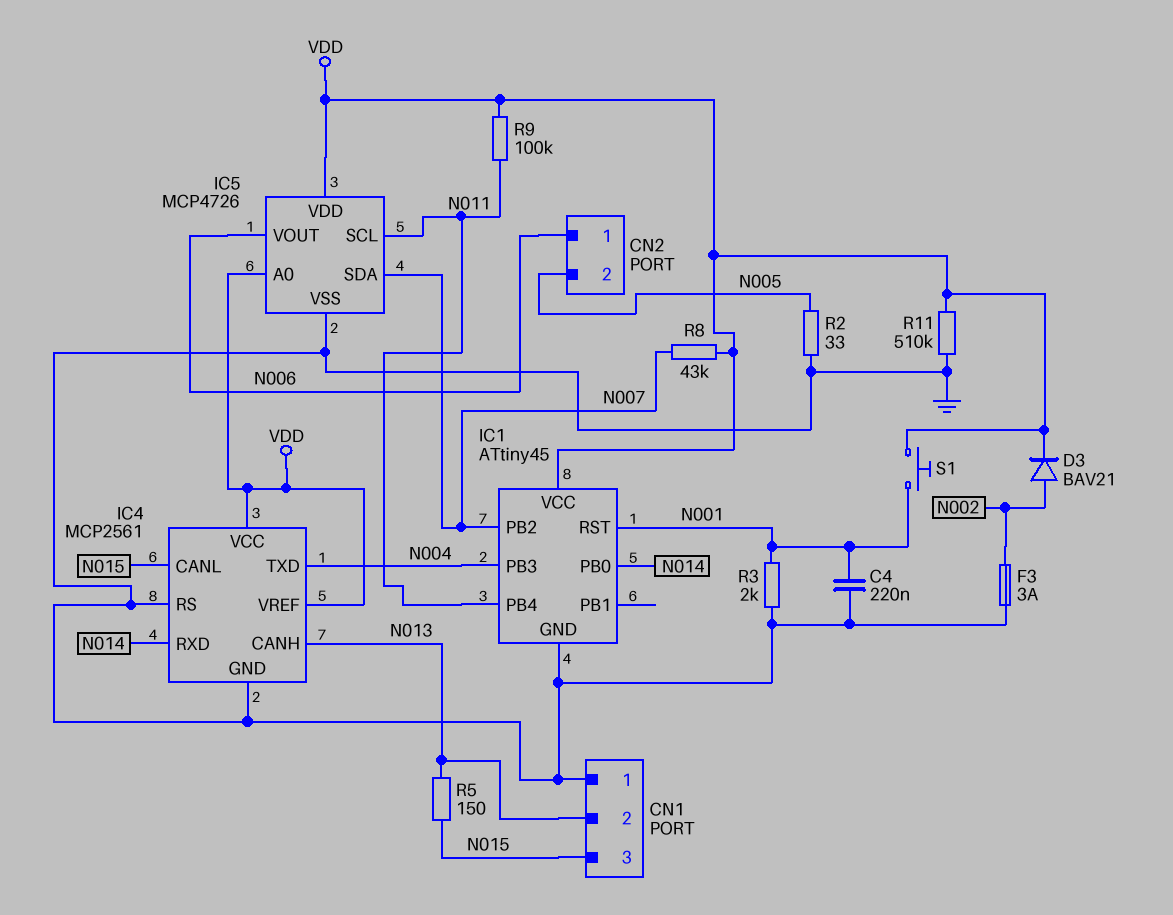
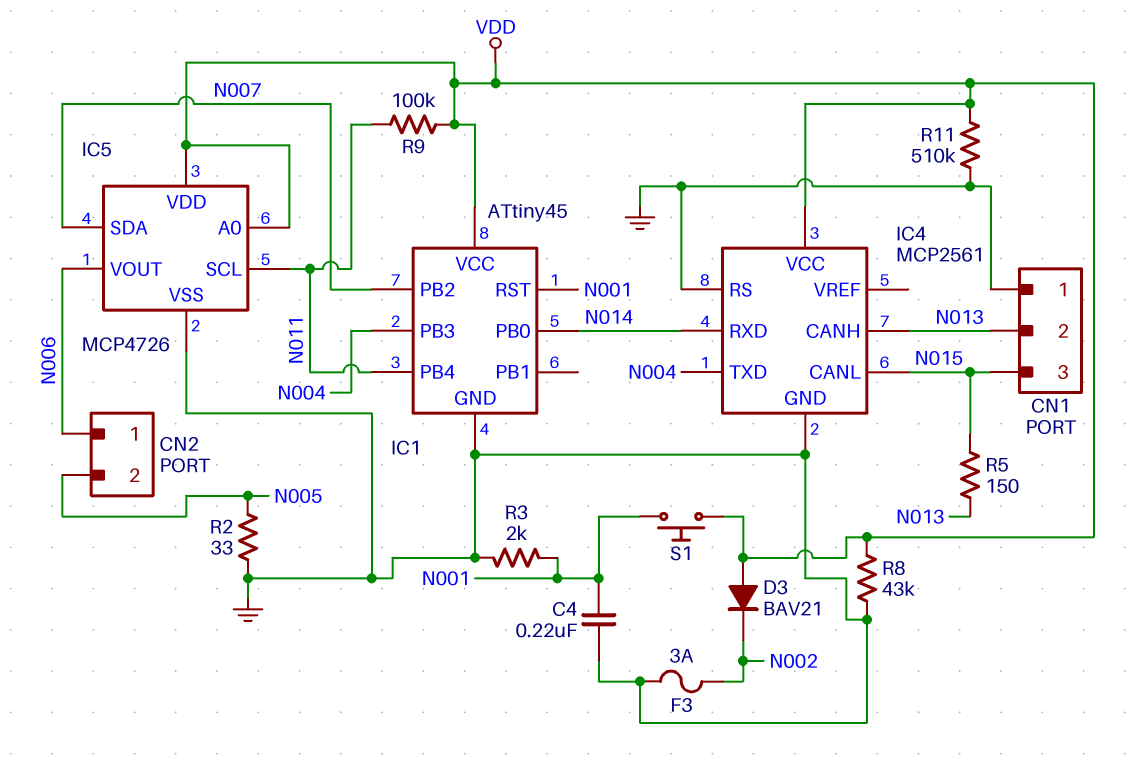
D3: diode BAV21 (A N002, K VDD) -> diode BAV21 (A VDD, K N002)
IC4 pin VREF: VDD -> none
R8: 43k (N007, VDD) -> 43k (GND, VDD)

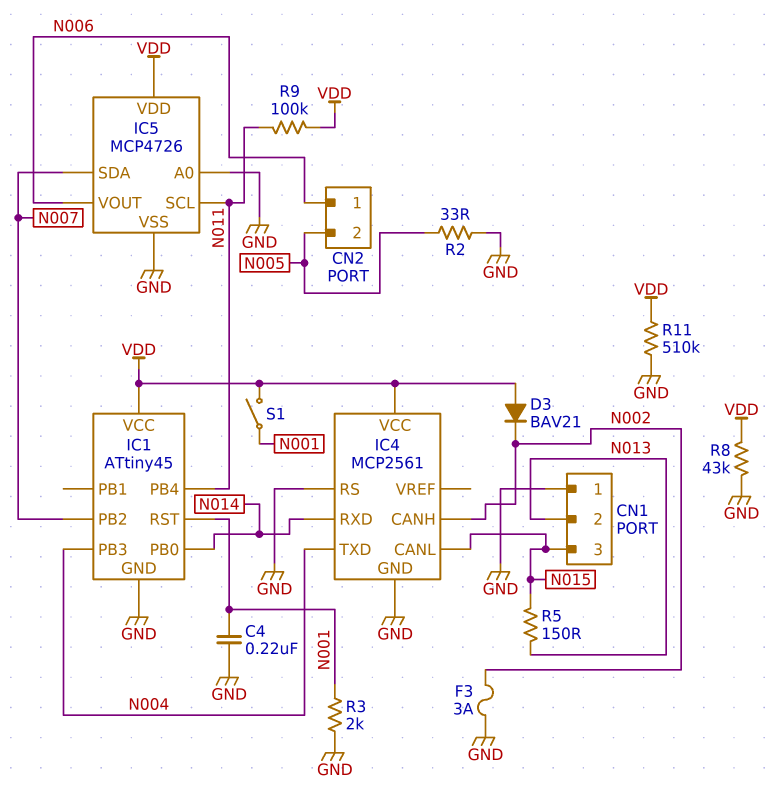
IC4 pin CANH: N013 -> N002
IC5 pin A0: VDD -> GND
S1: button (N001, VDD) -> switch (N001, VDD)

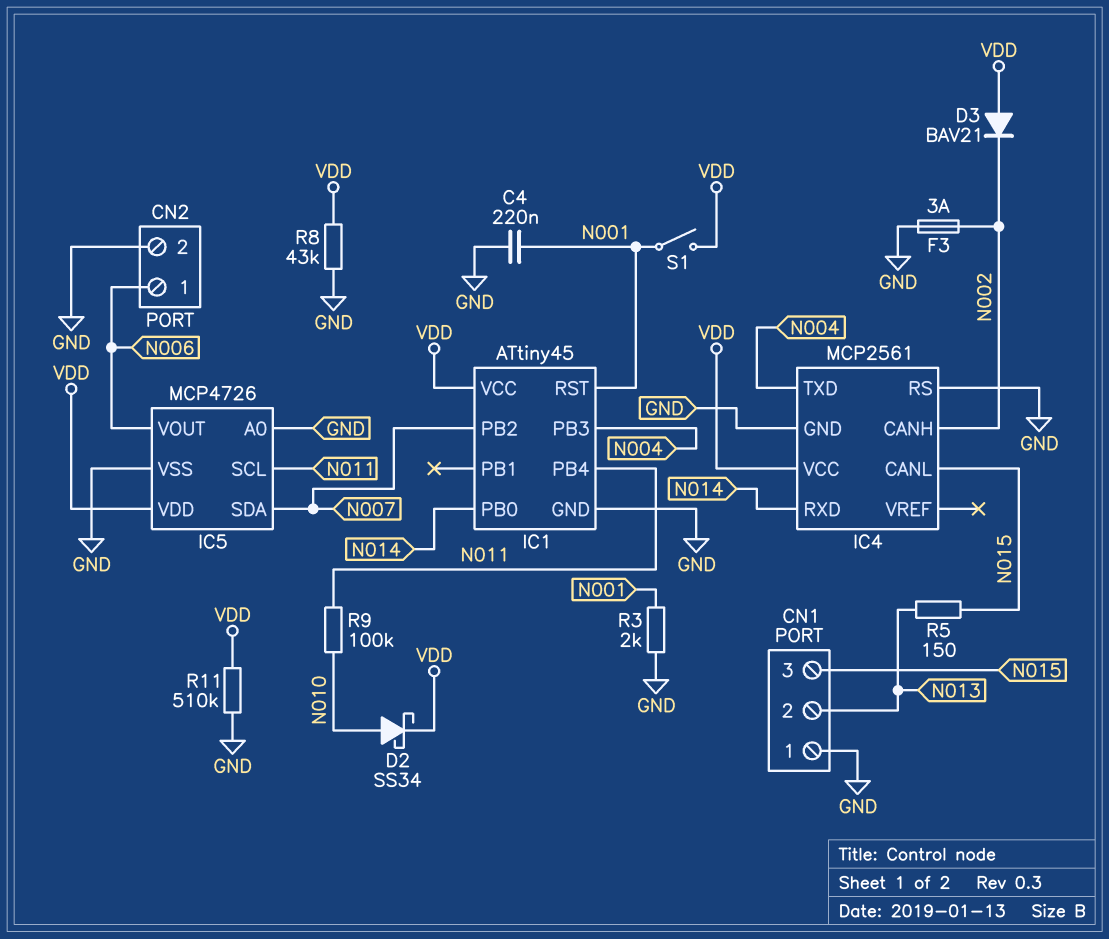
CN2 pin 2: N005 -> GND
D2: none -> schottky SS34 (A N010, K VDD)
R2: 33 (GND, N005) -> none
R9: 100k (N011, VDD) -> 100k (N010, N011)

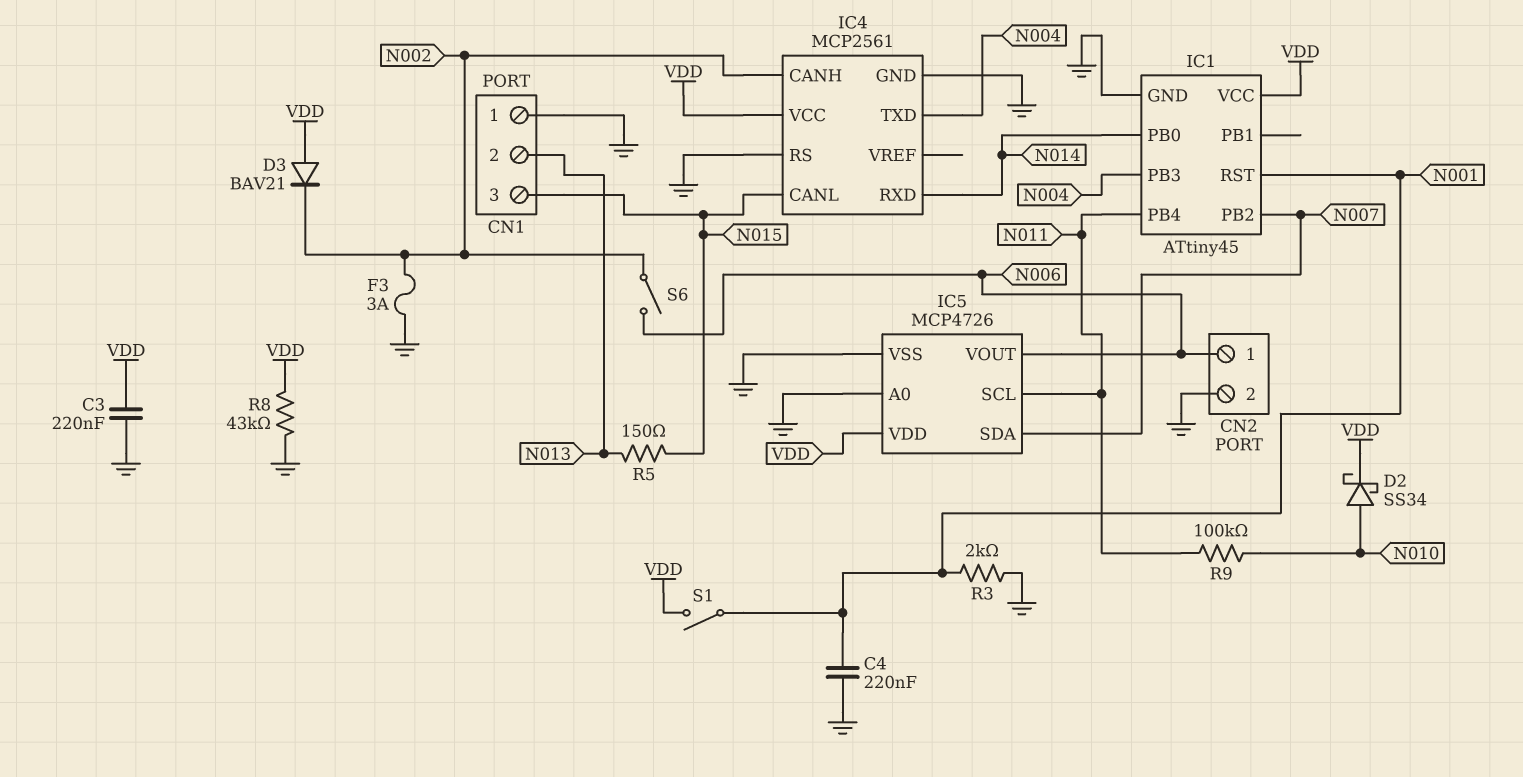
C3: none -> 220nF (GND, VDD)
R11: 510k (GND, VDD) -> none
S6: none -> switch (N002, N006)

